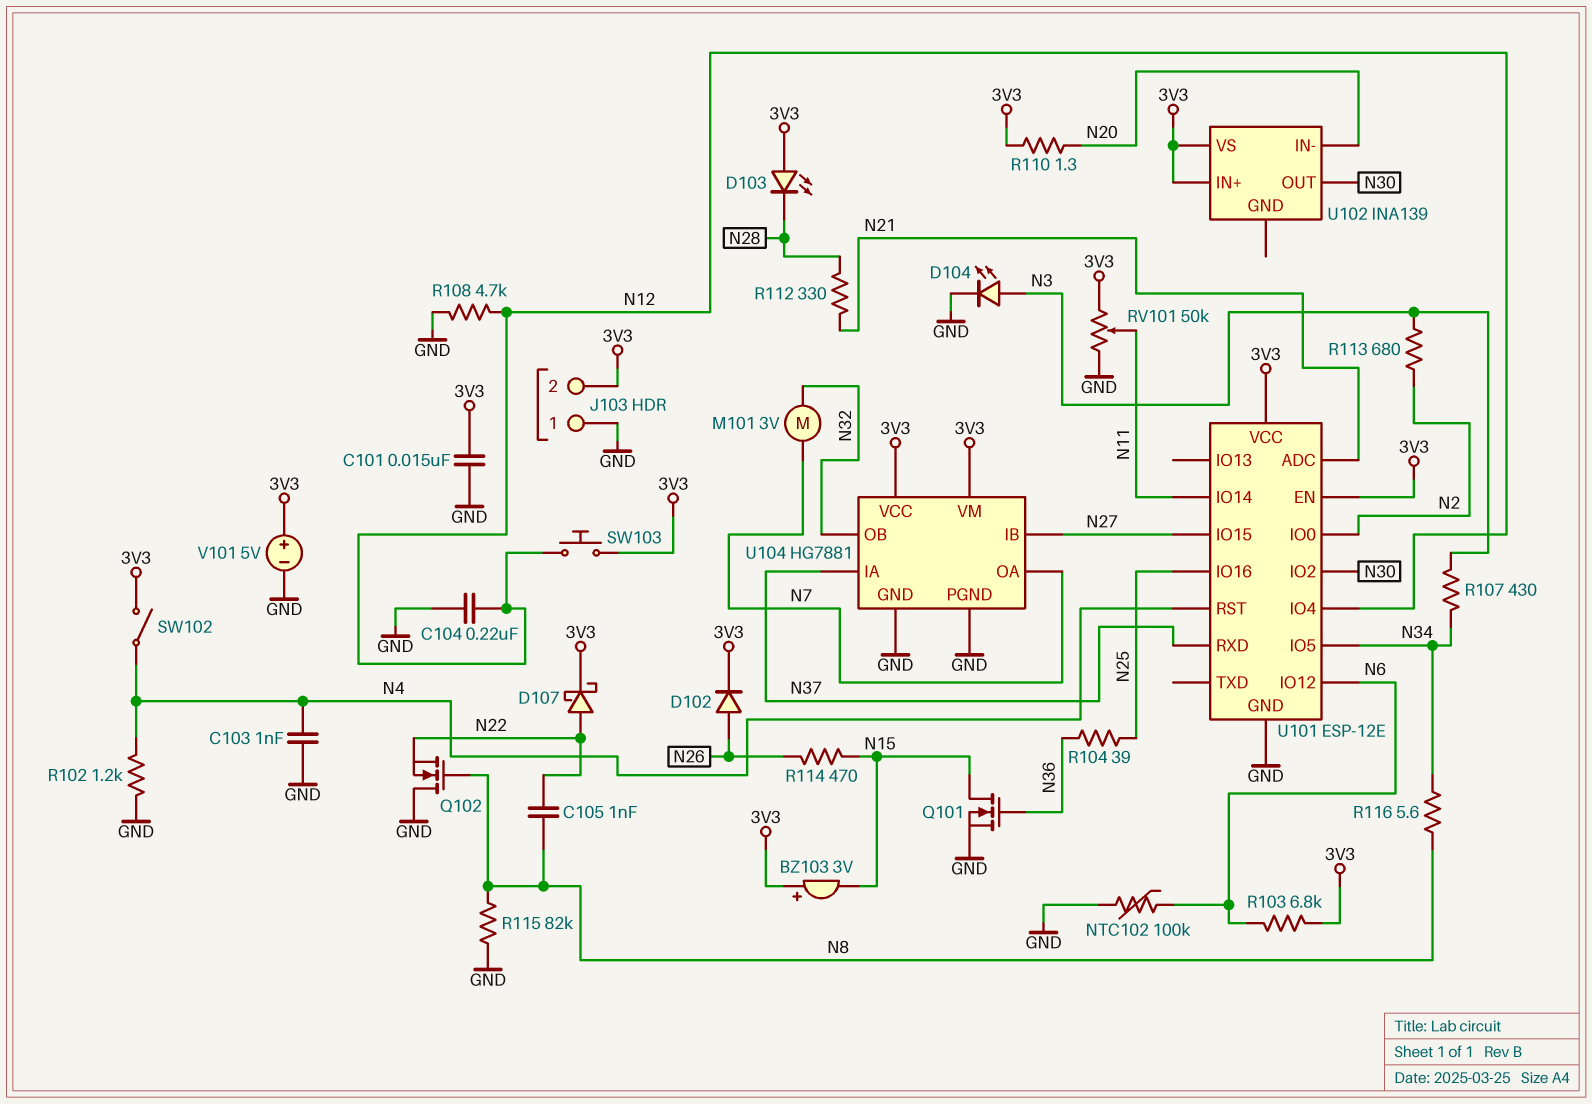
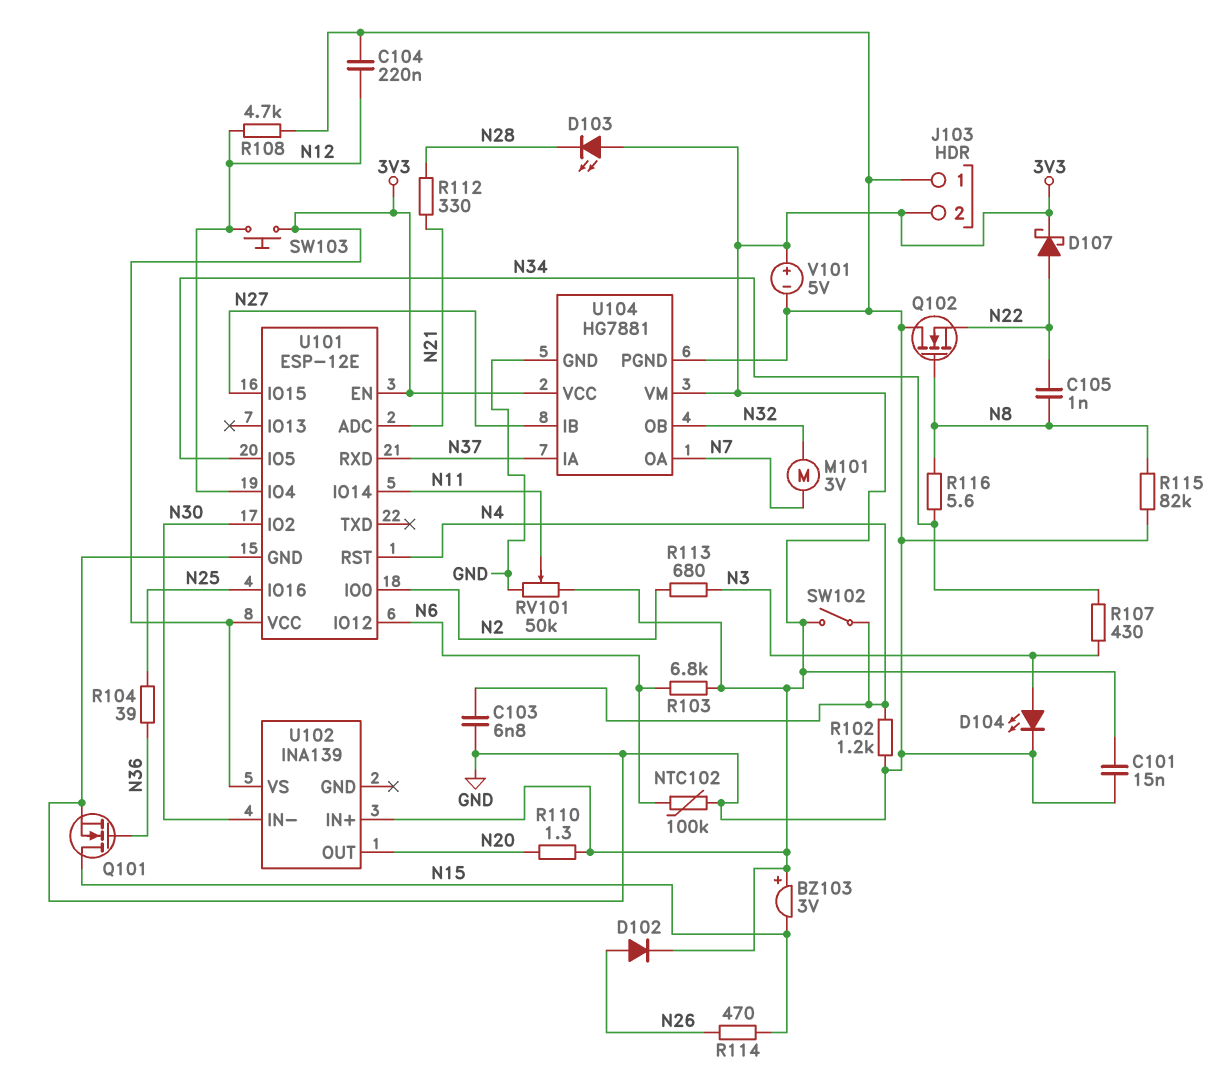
C103: 1nF (GND, N4) -> 6.8nF (GND, N4)
U102 pin IN-: N20 -> N30
U102 pin OUT: N30 -> N20

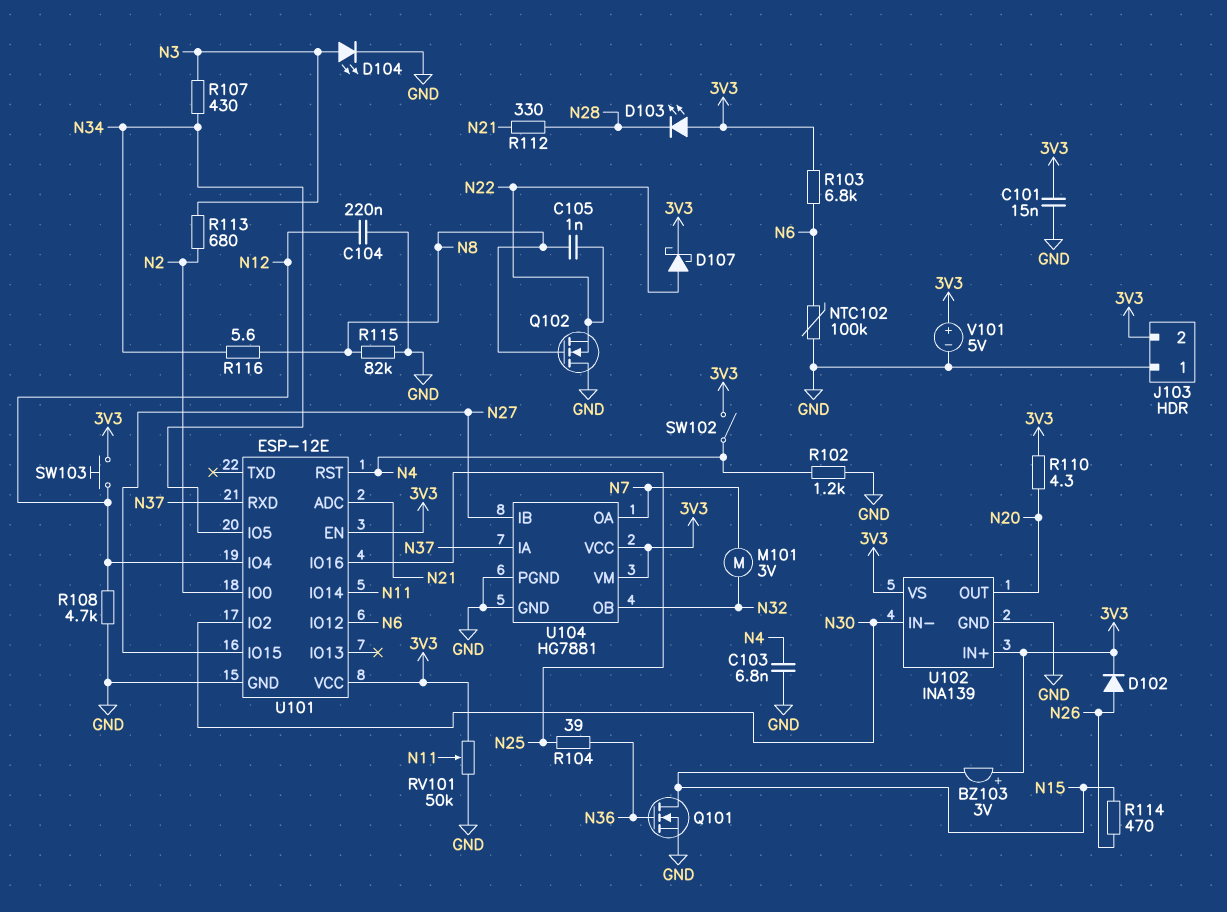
R110: 1.3 (3V3, N20) -> 4.3 (3V3, N20)
U102 pin GND: none -> GND

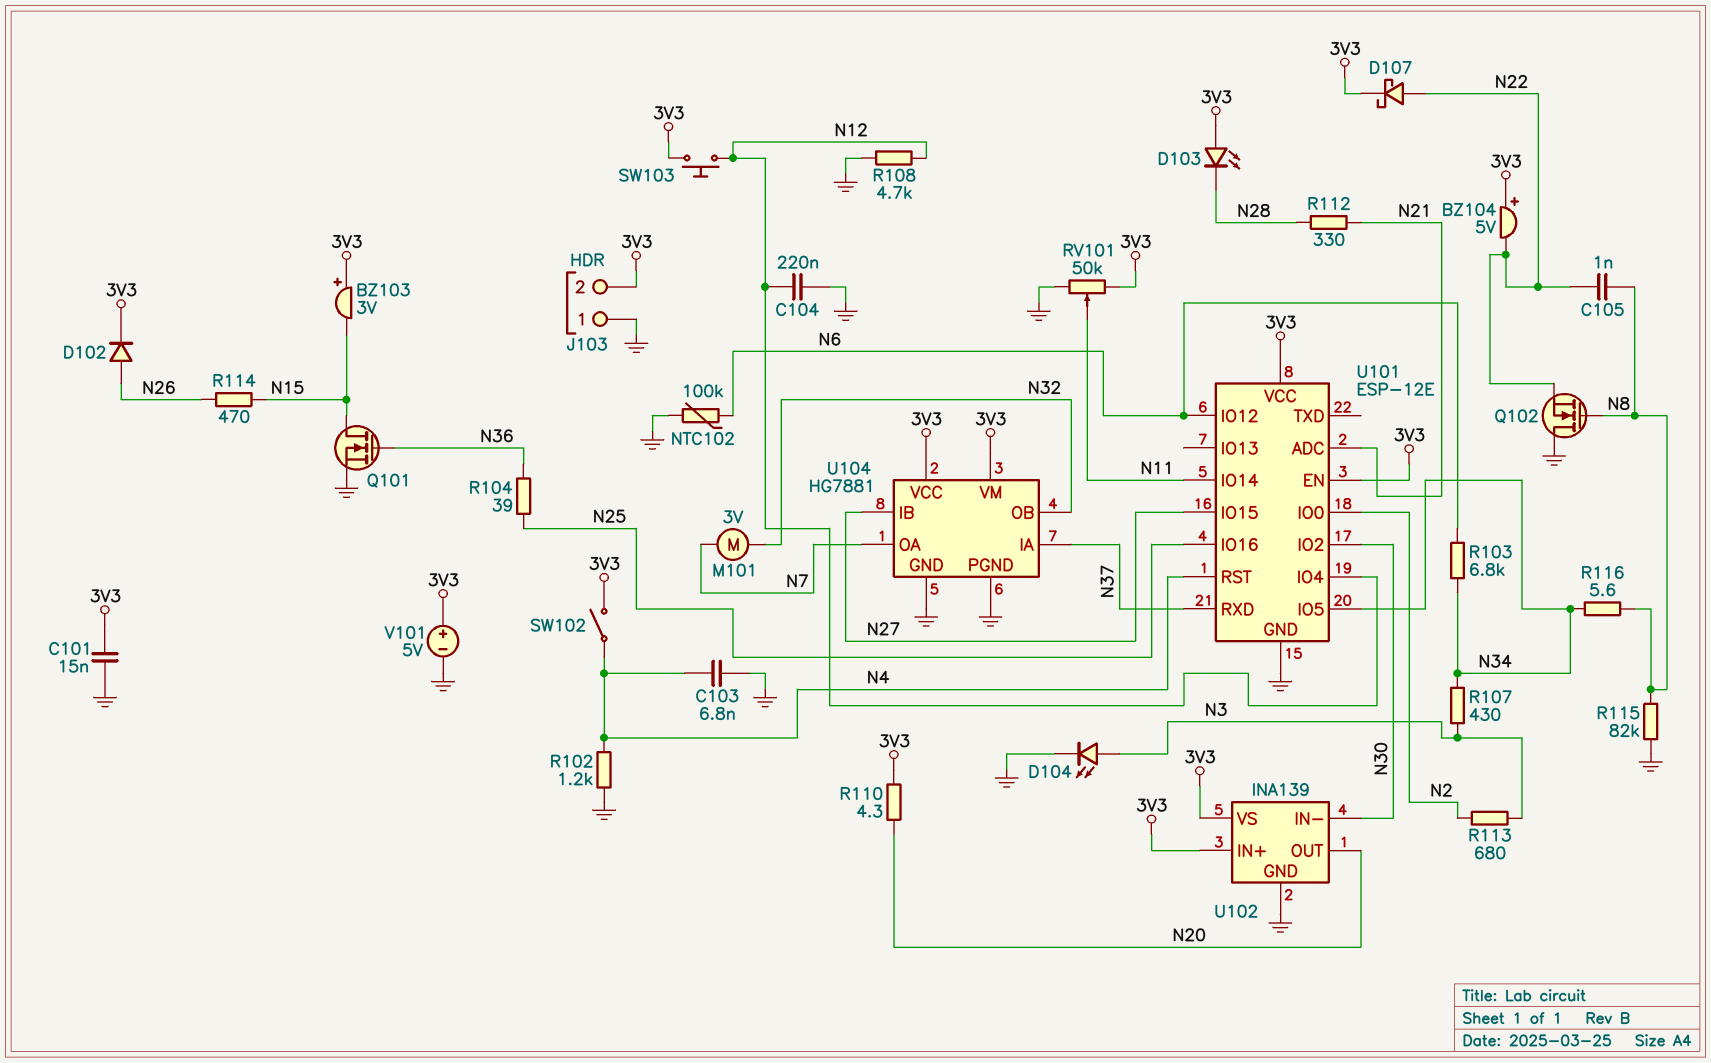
BZ104: none -> buzzer 5V (plus 3V3, minus N22)
R103: 6.8k (3V3, N6) -> 6.8k (N6, N34)

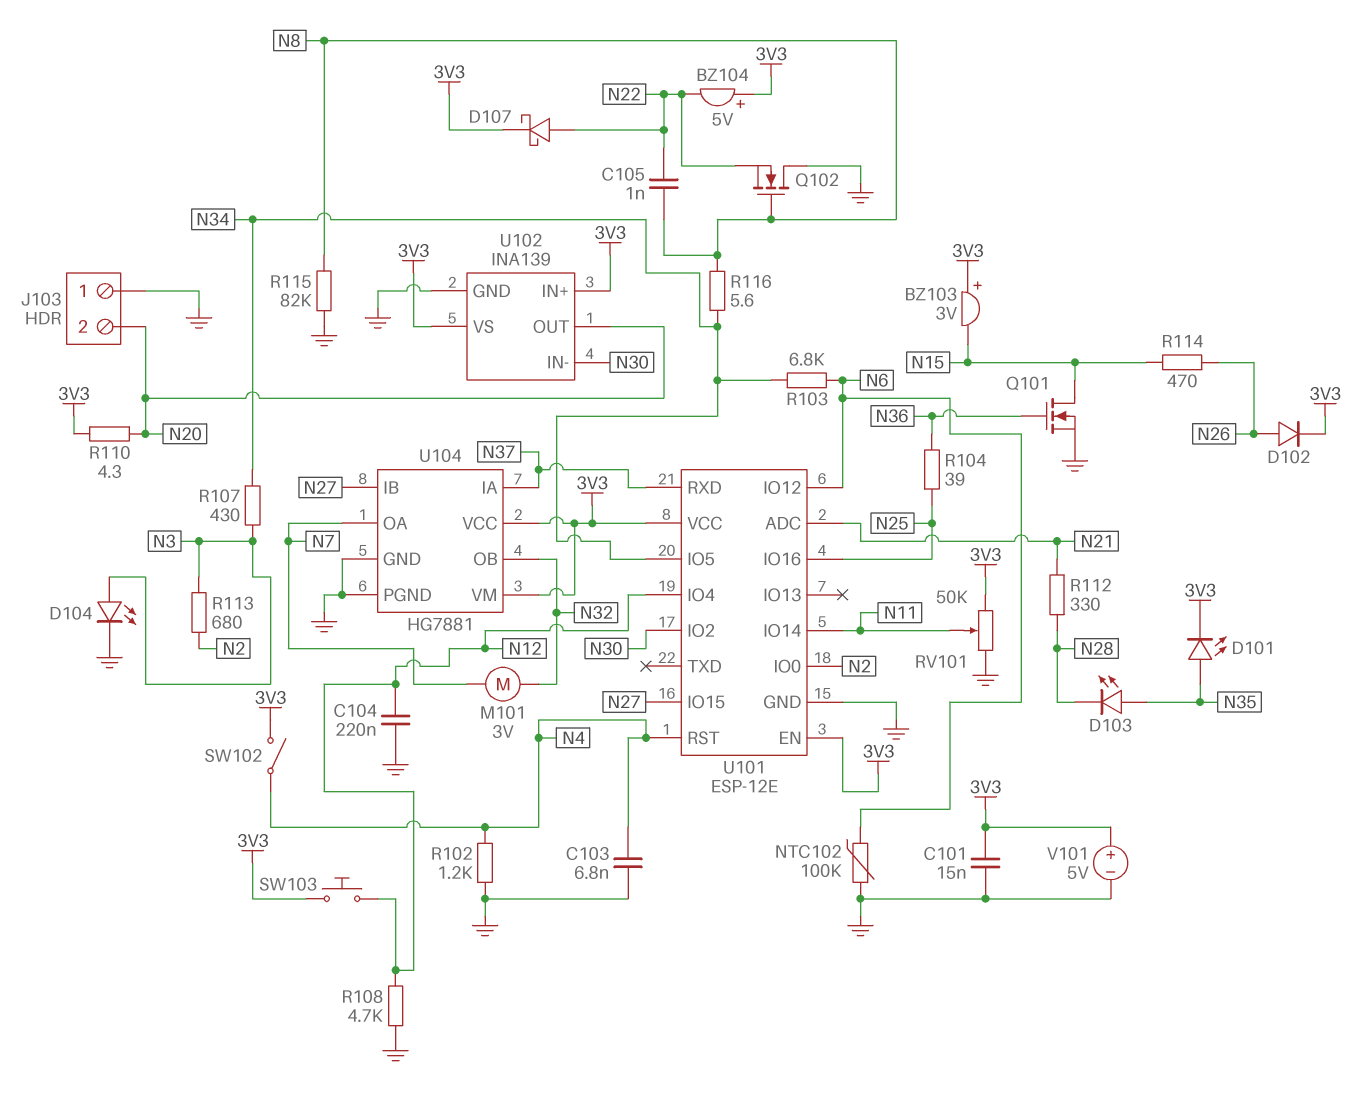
D101: none -> LED (A N35, K 3V3)
D103: LED (A 3V3, K N28) -> LED (A N35, K N28)
J103 pin 2: 3V3 -> N20

